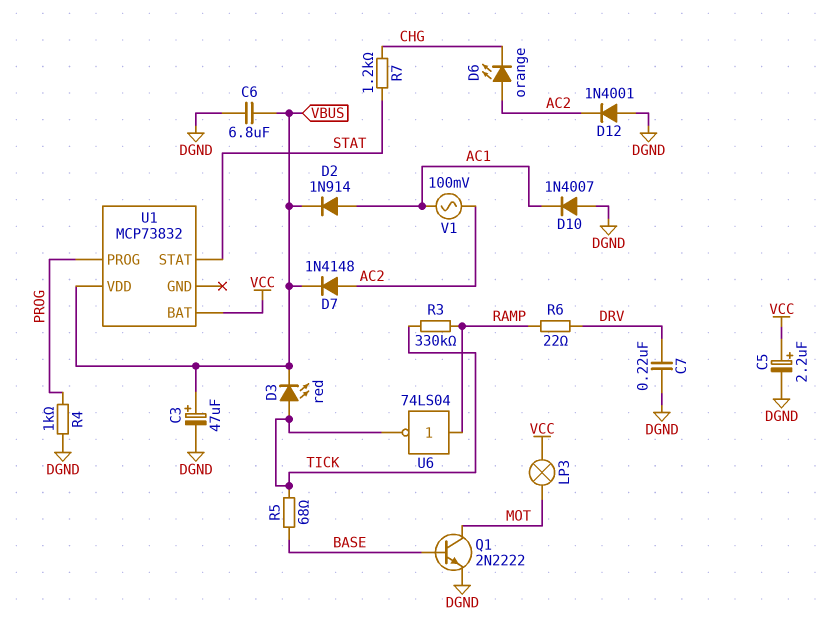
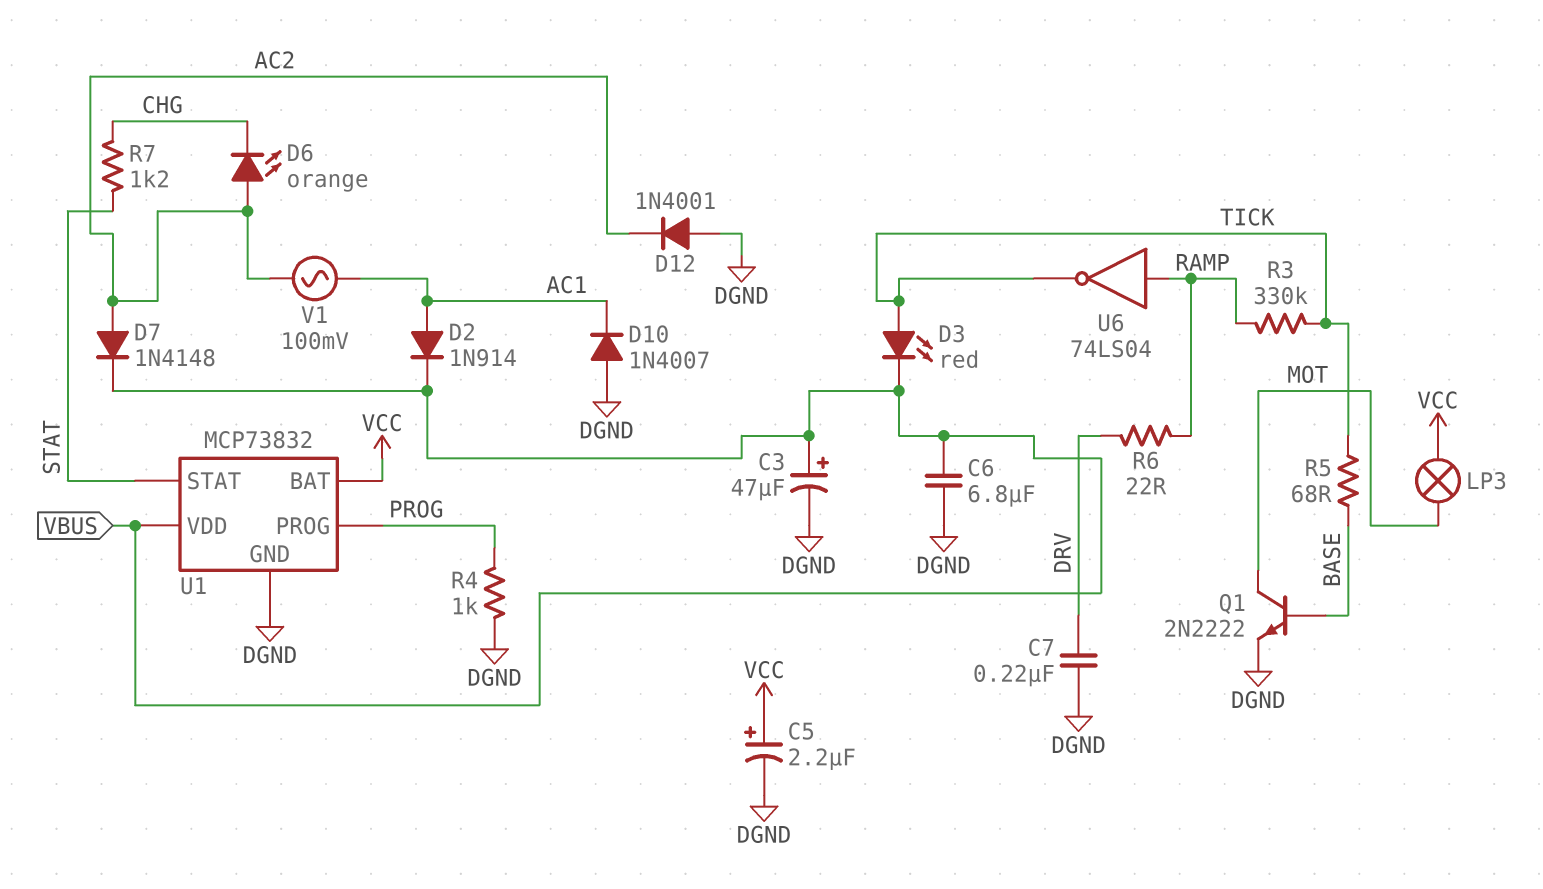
U1 pin GND: none -> DGND

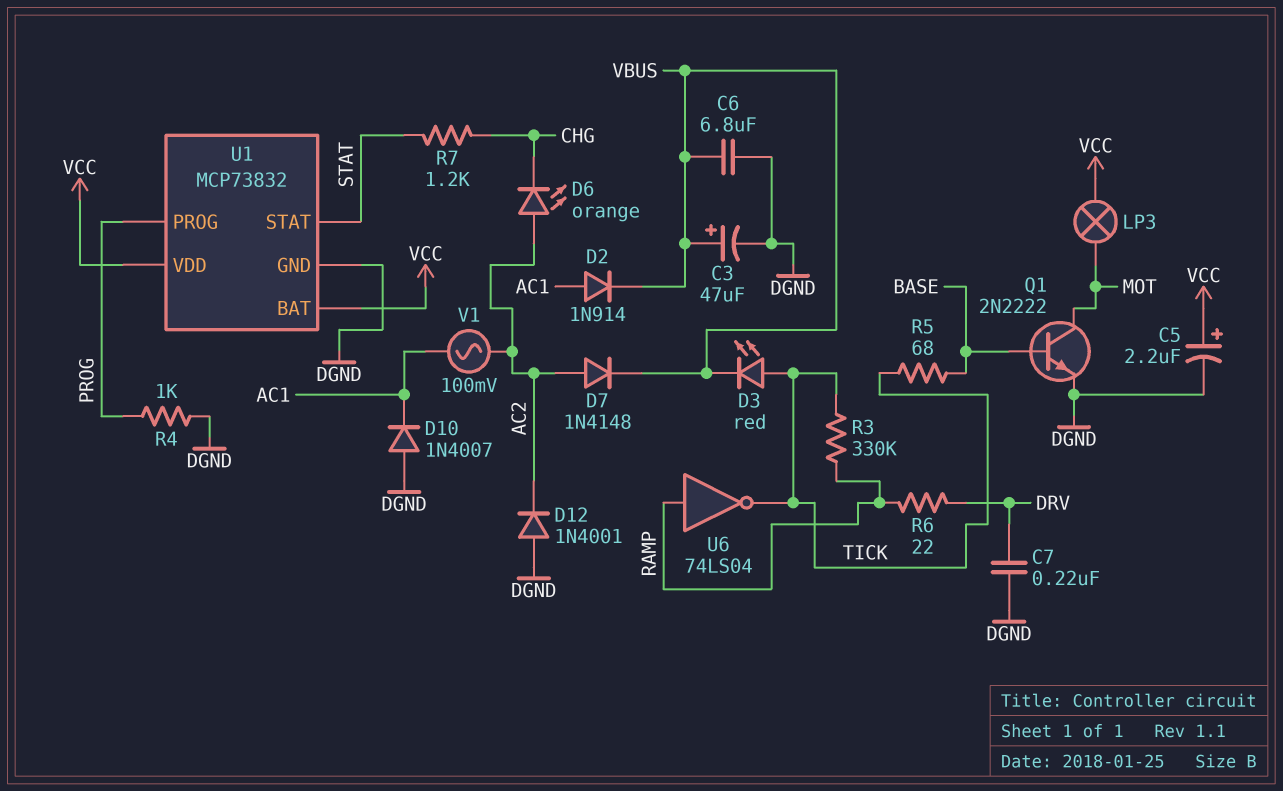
U1 pin VDD: VBUS -> VCC

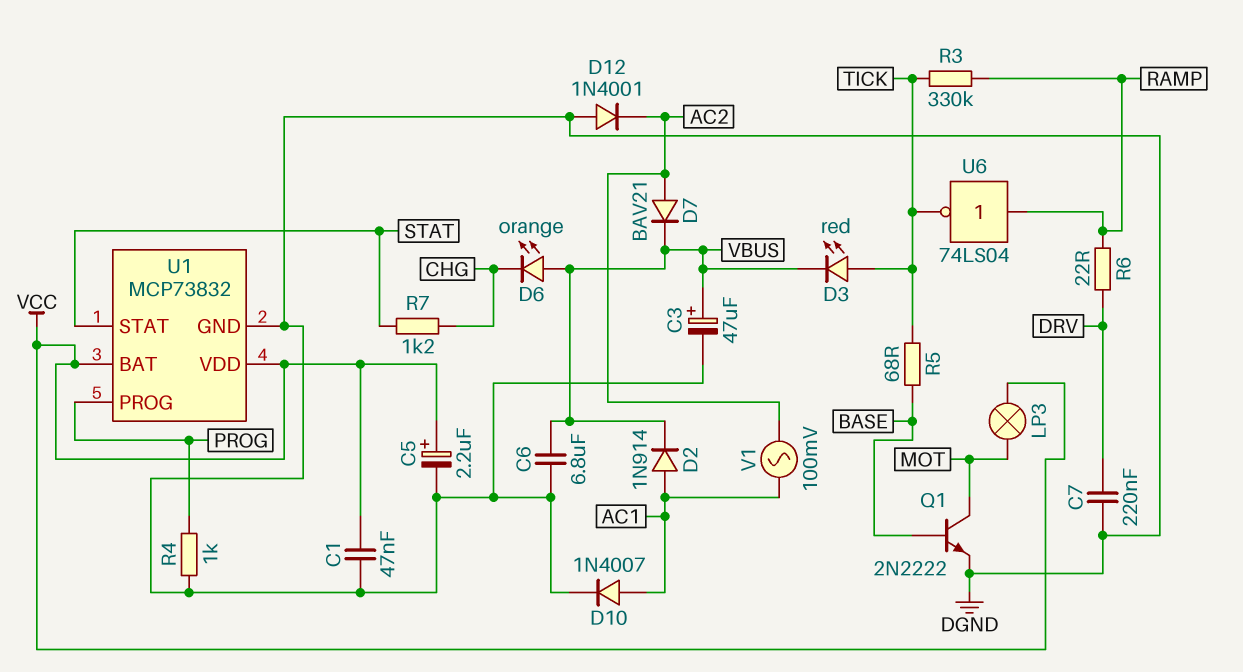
C1: none -> 47nF (DGND, VCC)
D6: LED orange (A AC2, K CHG) -> LED orange (A VBUS, K CHG)
D7: diode 1N4148 (A AC2, K VBUS) -> diode BAV21 (A AC2, K VBUS)
D10: diode 1N4007 (A DGND, K AC1) -> diode 1N4007 (A AC1, K DGND)

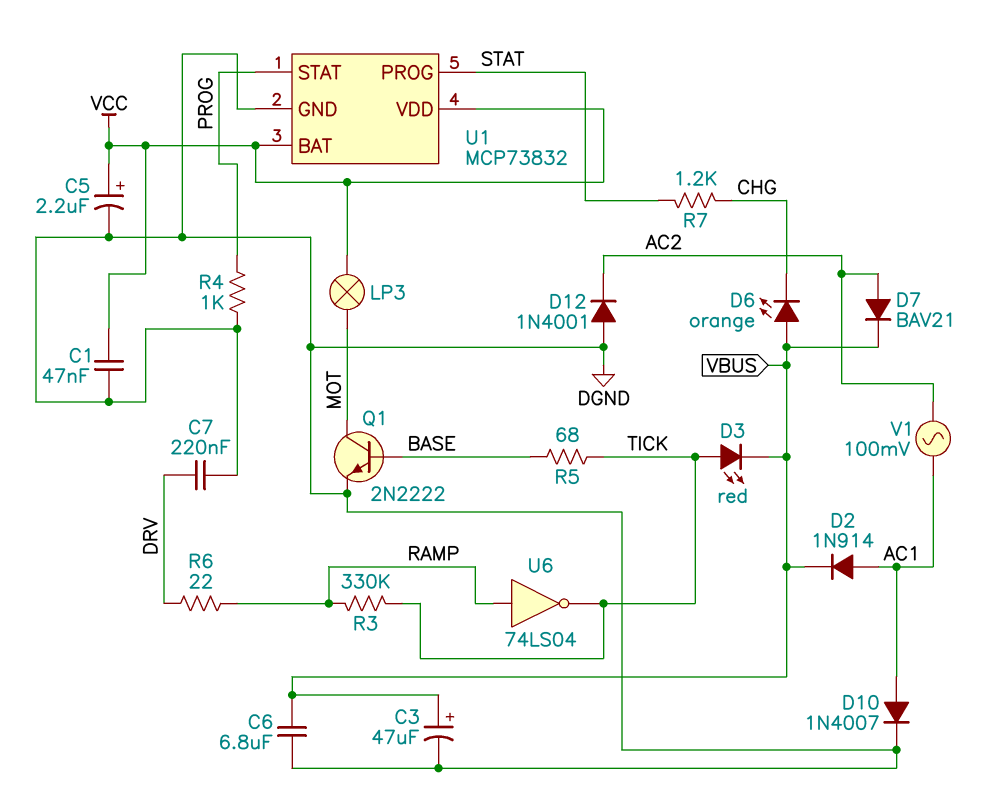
U1 pin PROG: PROG -> STAT
U1 pin STAT: STAT -> PROG

